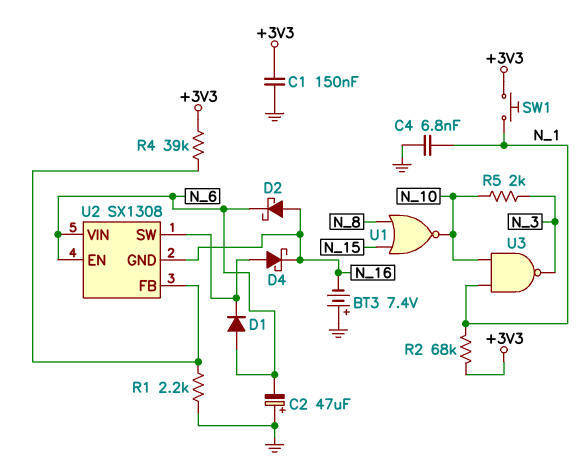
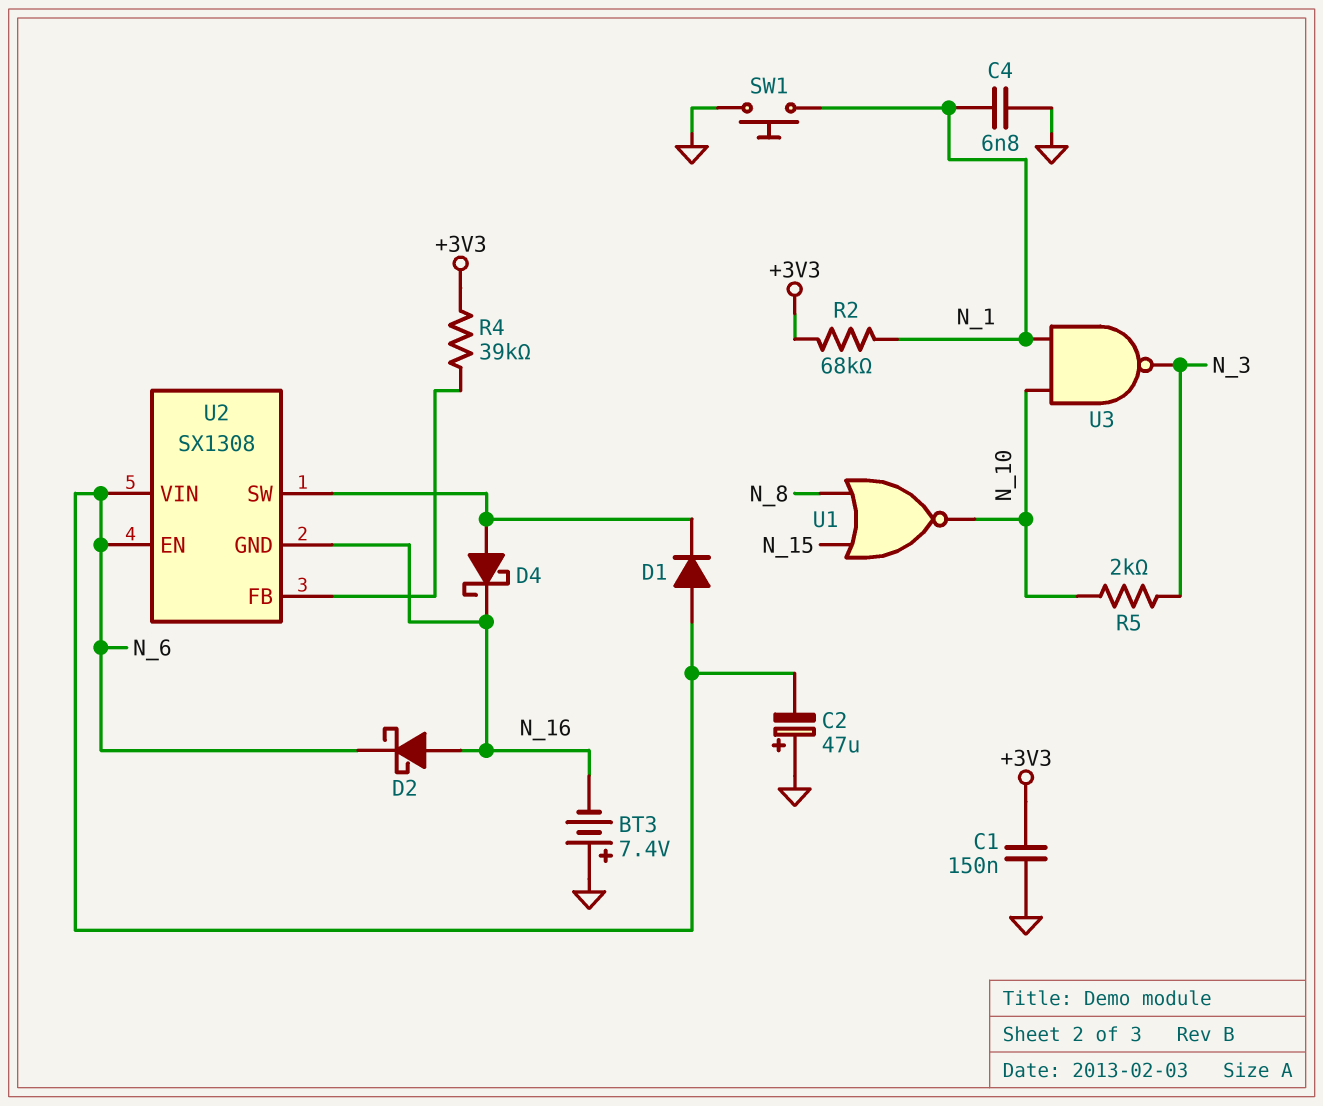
R1: 2.2k (GND, U2/FB) -> none
SW1: button (+3V3, N_1) -> button (GND, N_1)

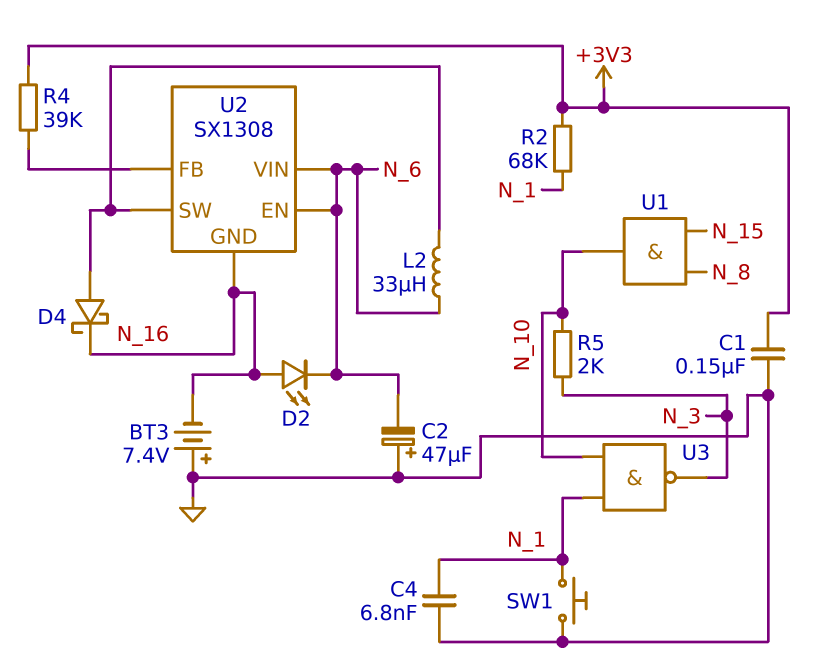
D1: diode (A N_6, K U2/SW) -> none
D2: schottky (A N_16, K N_6) -> LED (A N_16, K N_6)
L2: none -> 33uH (N_6, U2/SW)
U1: NOR (in N_8, in N_15, out N_10) -> AND (in N_8, in N_15, out N_10)

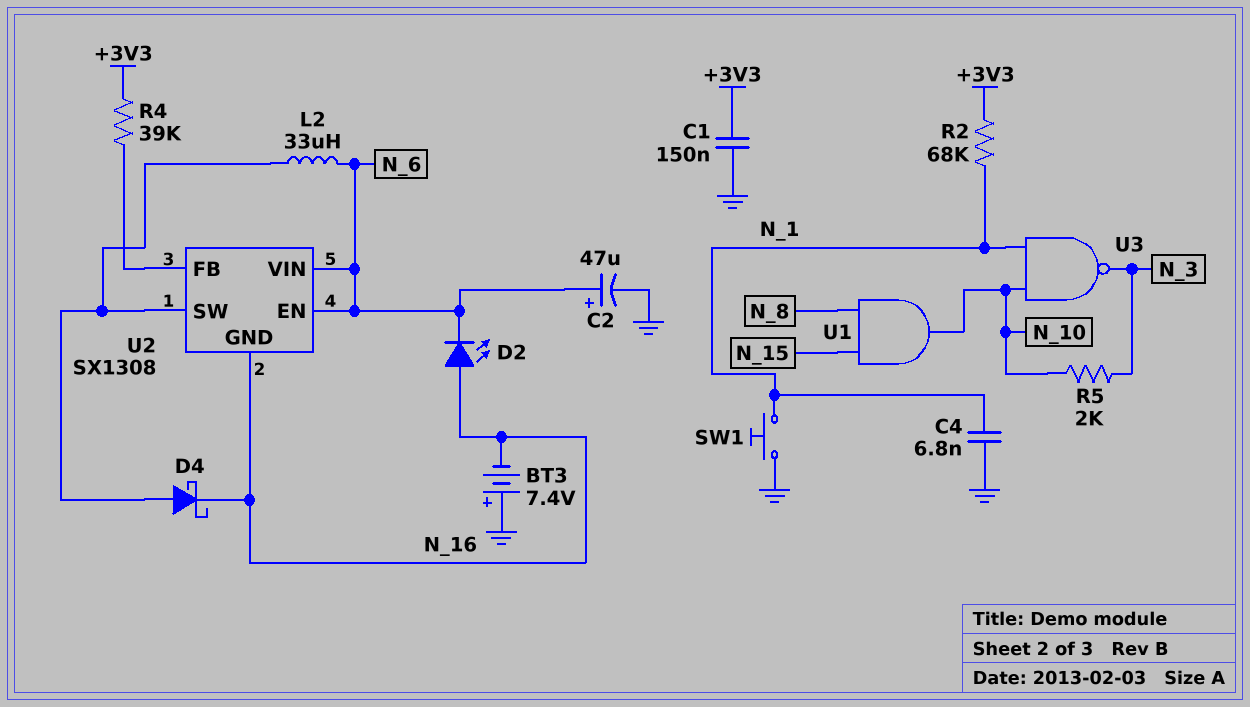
C2: 47uF (plus GND, minus N_6) -> 47uF (plus N_6, minus GND)

